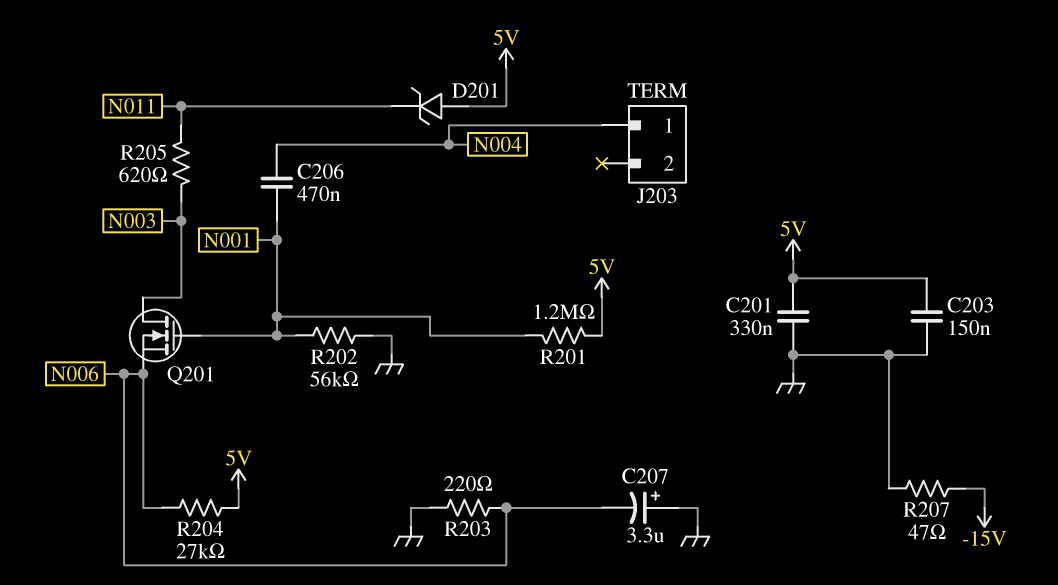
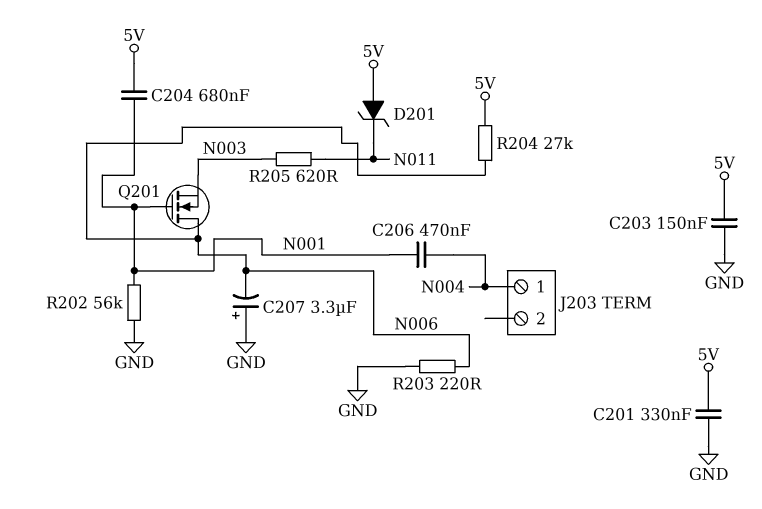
C204: none -> 680nF (5V, N001)
Q201: NMOS (G N001, D N003, S N006) -> NMOS (G N001, D N006, S N003)
R201: 1.2M (5V, N001) -> none
R207: 47 (-15V, GND) -> none

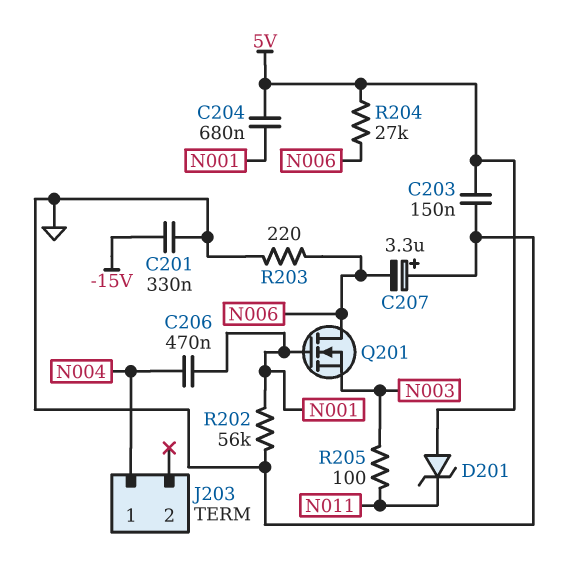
C201: 330nF (5V, GND) -> 330nF (-15V, GND)
R205: 620 (N003, N011) -> 100 (N003, N011)

